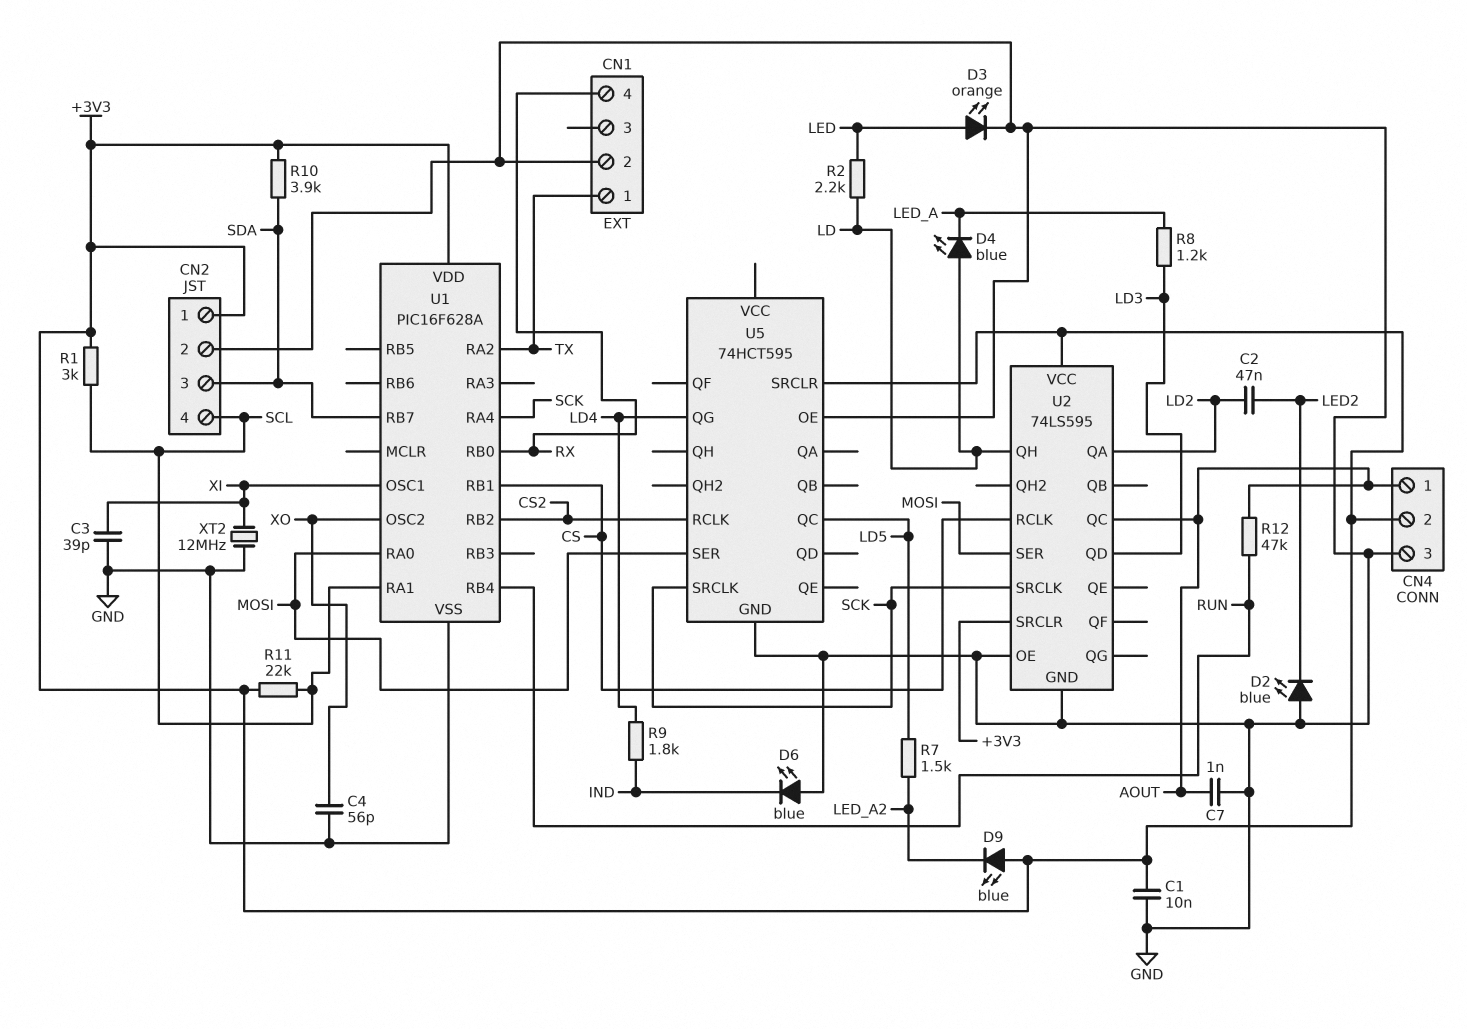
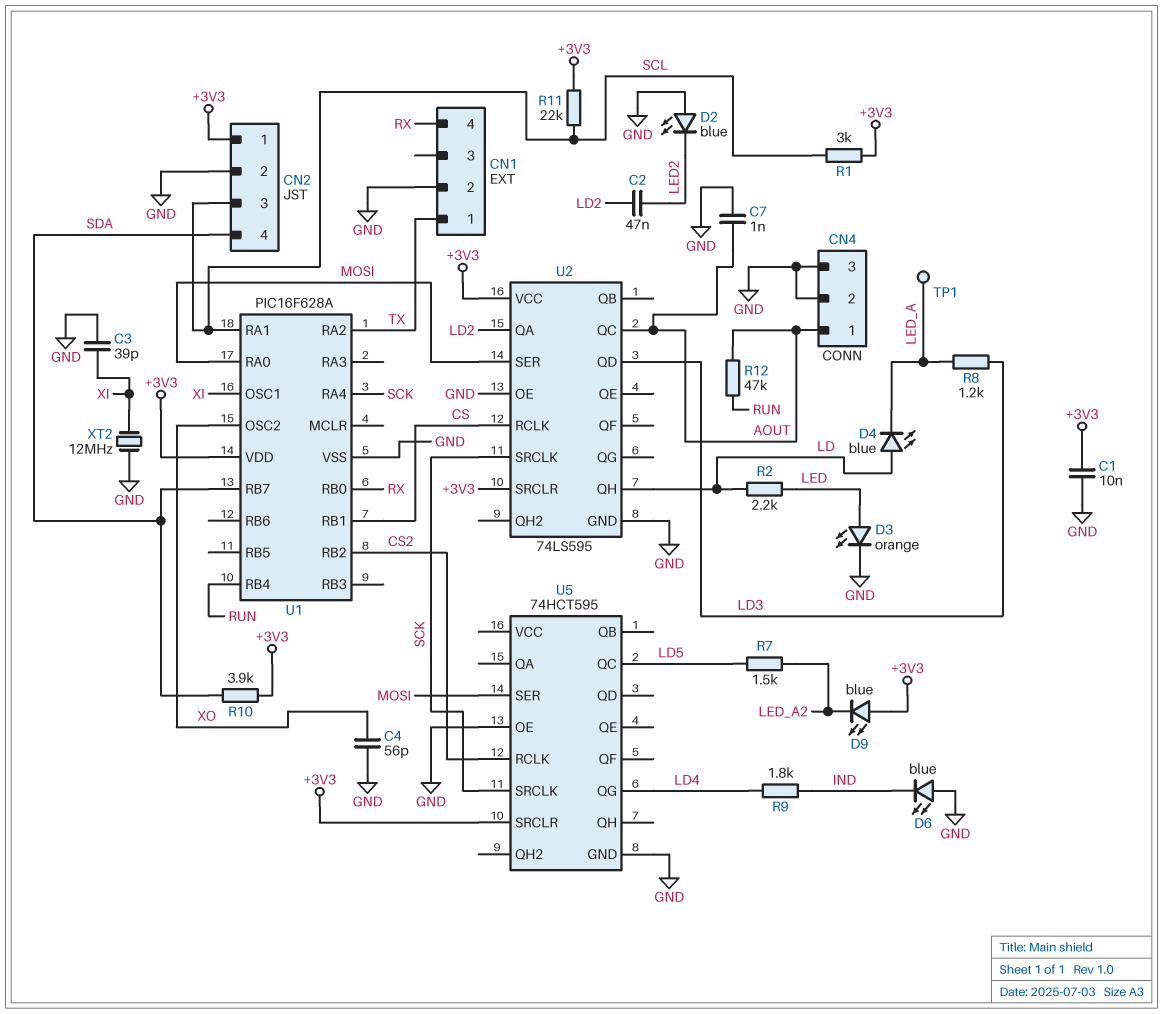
CN2 pin 3: SDA -> SCL
CN2 pin 4: SCL -> SDA
CN4 pin 2: +3V3 -> GND
TP1: none -> test point (LED_A)

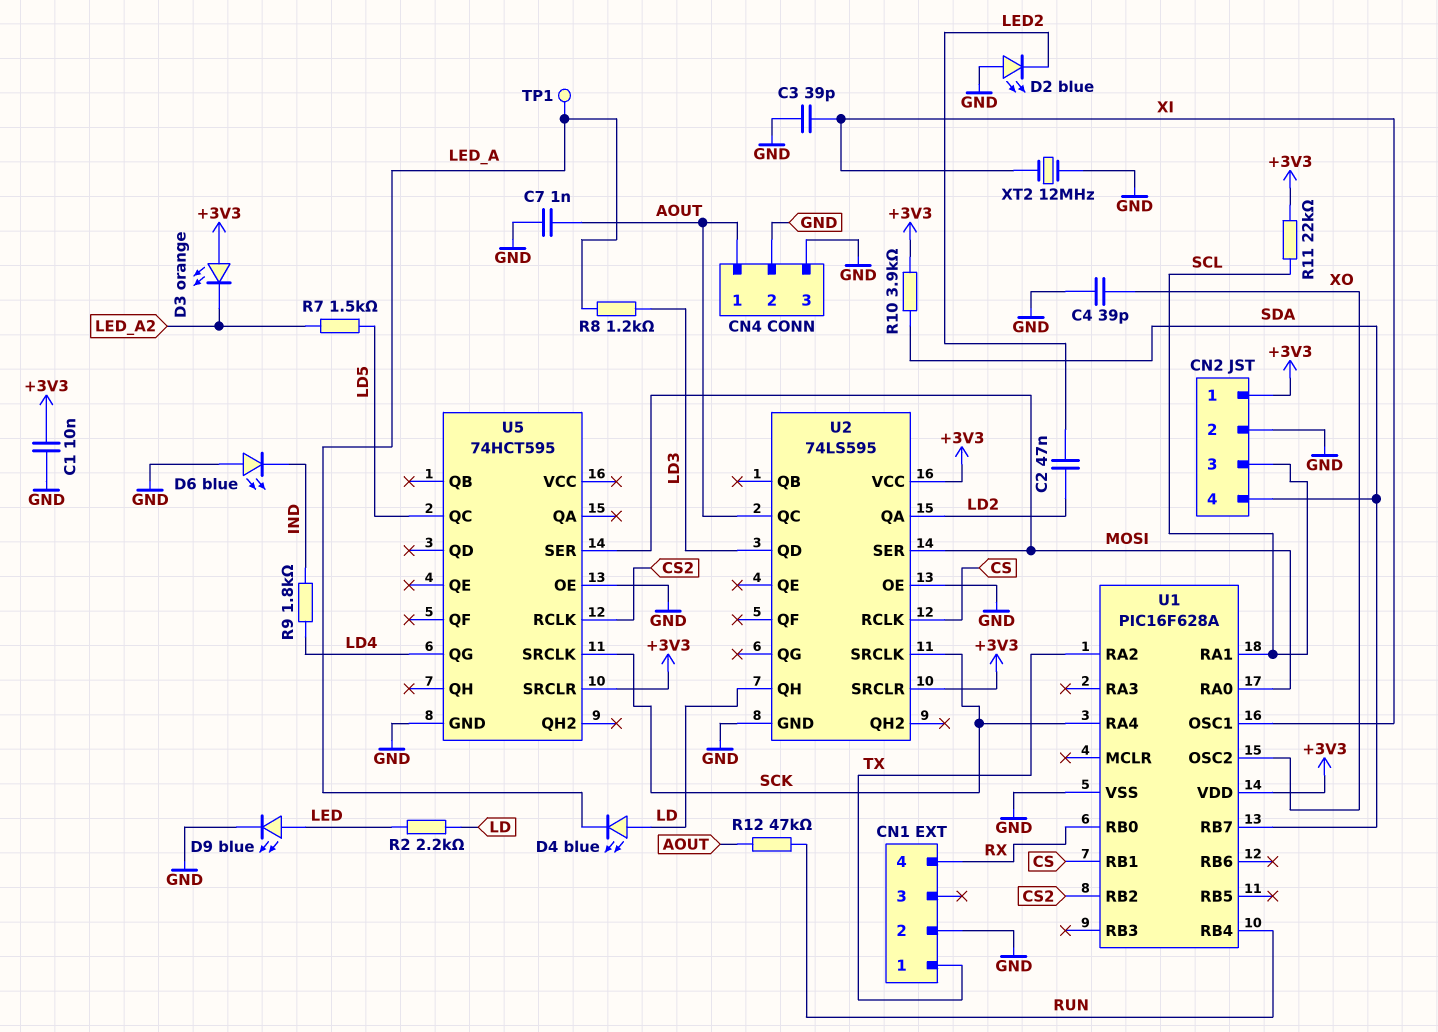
C4: 56pF (GND, XO) -> 39pF (GND, XO)
D3: LED orange (A LED, K GND) -> LED orange (A +3V3, K LED_A2)
D9: LED blue (A +3V3, K LED_A2) -> LED blue (A LED, K GND)
R1: 3k (+3V3, SCL) -> none

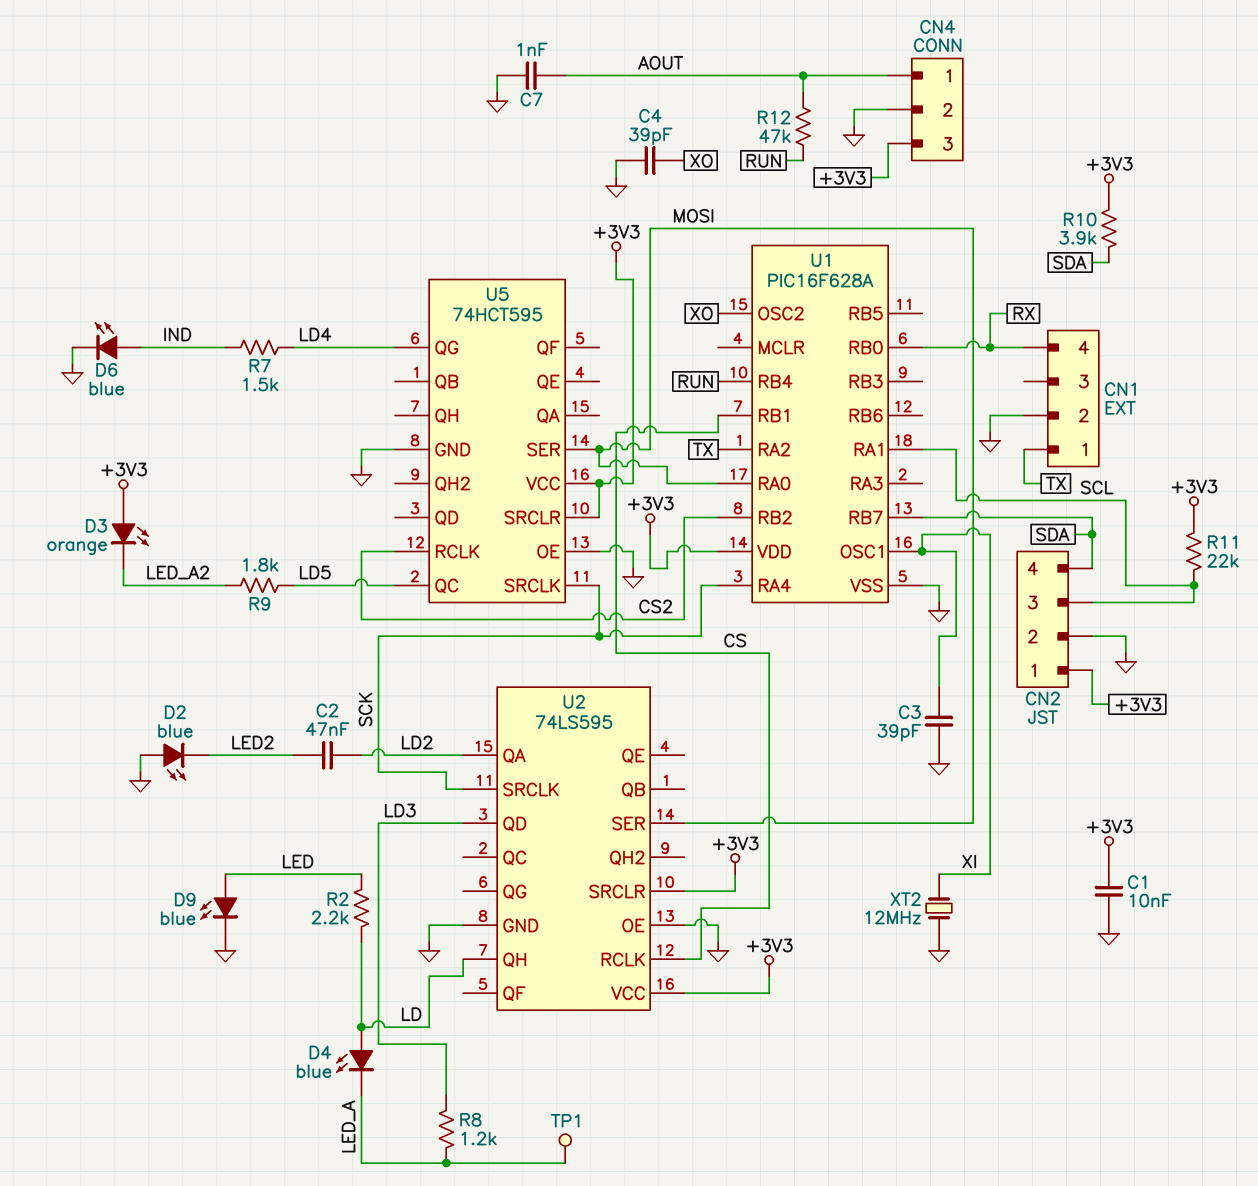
CN4 pin 3: GND -> +3V3
D6: LED blue (A GND, K IND) -> LED blue (A IND, K GND)
R7: 1.5k (LD5, LED_A2) -> 1.5k (IND, LD4)
R9: 1.8k (IND, LD4) -> 1.8k (LD5, LED_A2)
U2 pin QC: AOUT -> none
U5 pin VCC: none -> +3V3

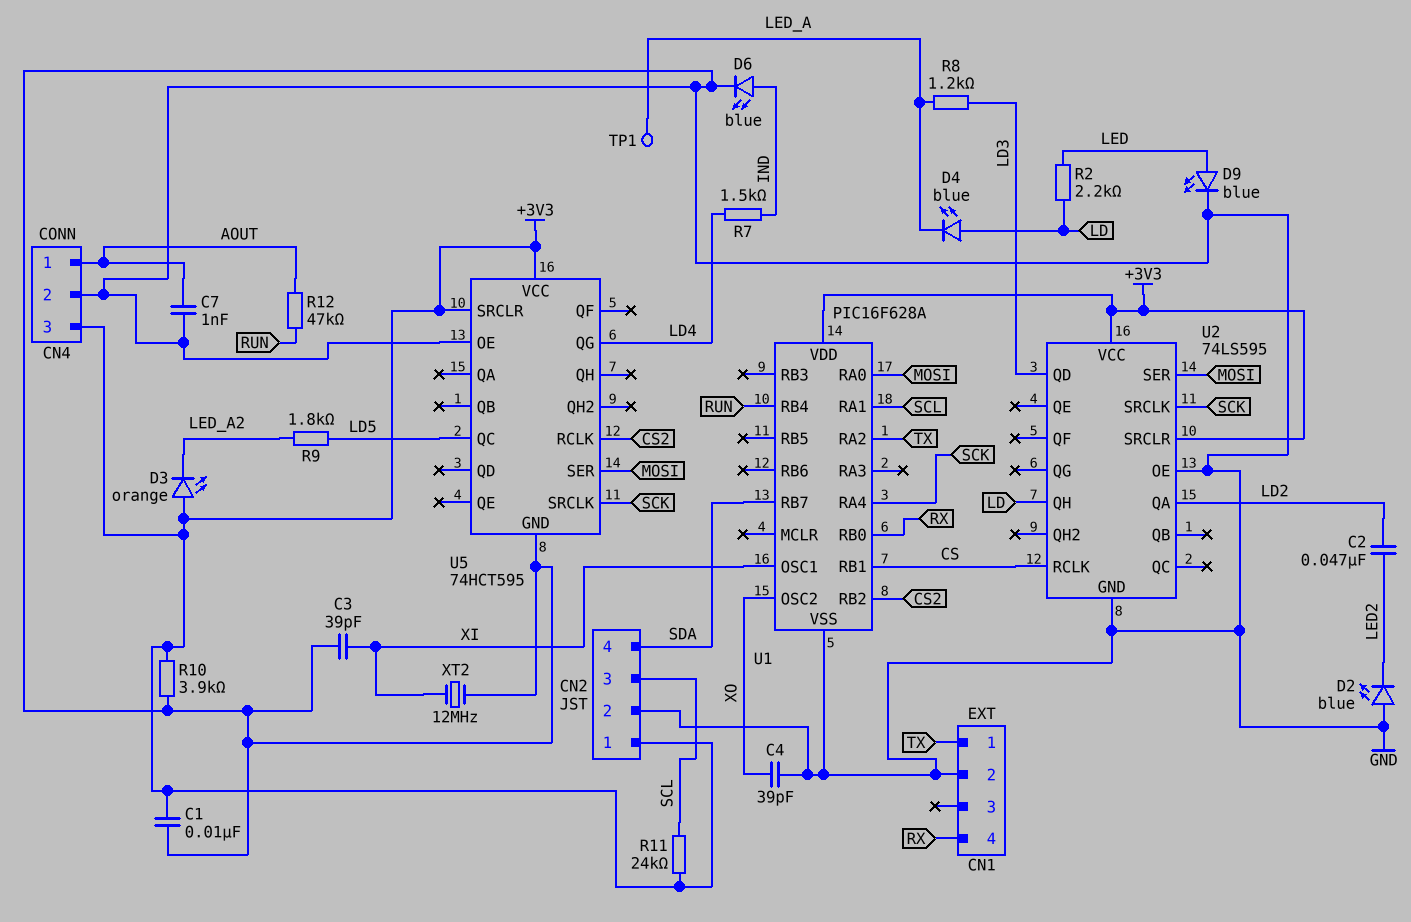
R10: 3.9k (+3V3, SDA) -> 3.9k (+3V3, GND)
R11: 22k (+3V3, SCL) -> 24k (+3V3, SCL)

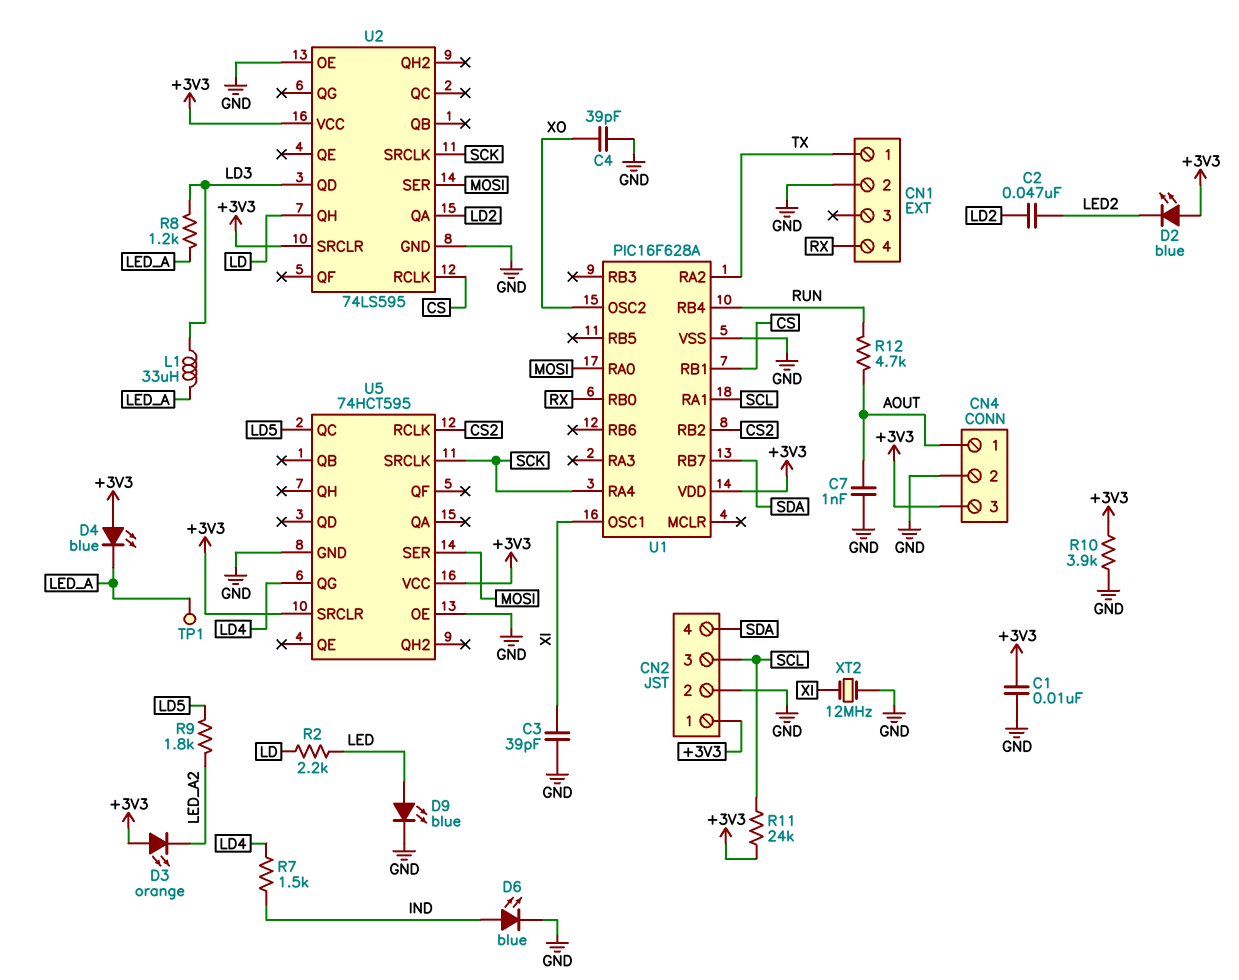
D2: LED blue (A GND, K LED2) -> LED blue (A +3V3, K LED2)
D4: LED blue (A LD, K LED_A) -> LED blue (A +3V3, K LED_A)
L1: none -> 33uH (LD3, LED_A)
R12: 47k (AOUT, RUN) -> 4.7k (AOUT, RUN)

